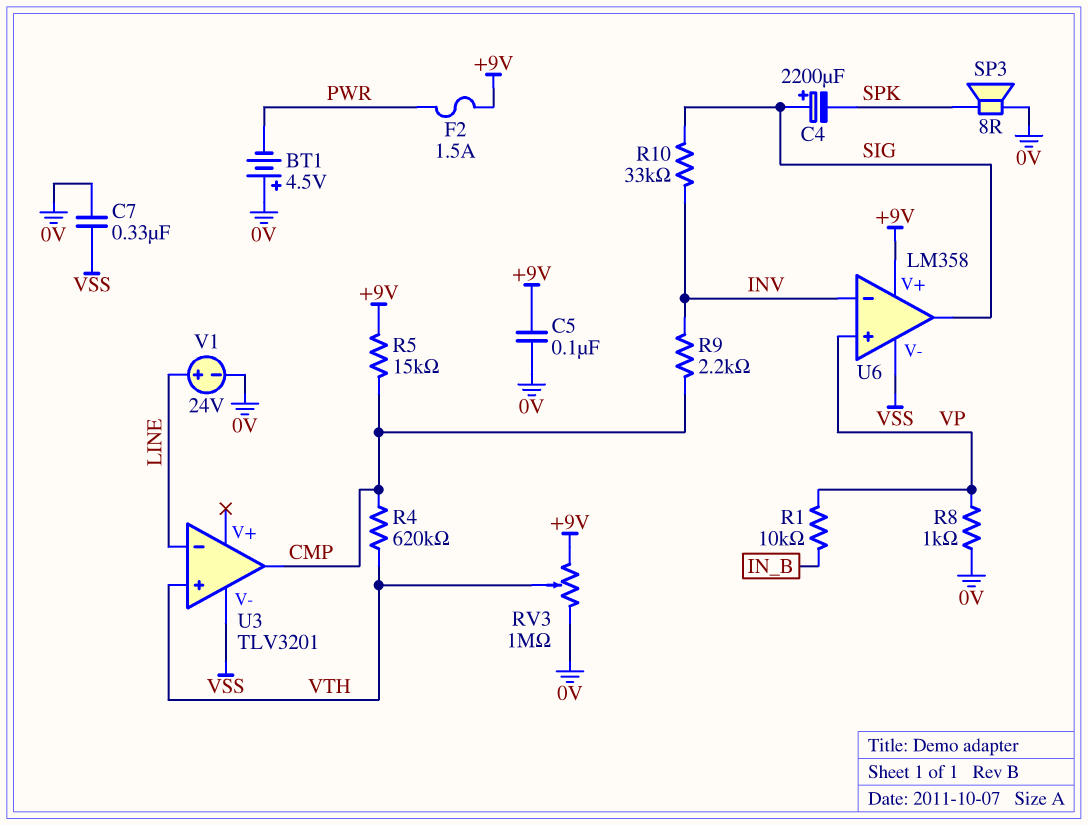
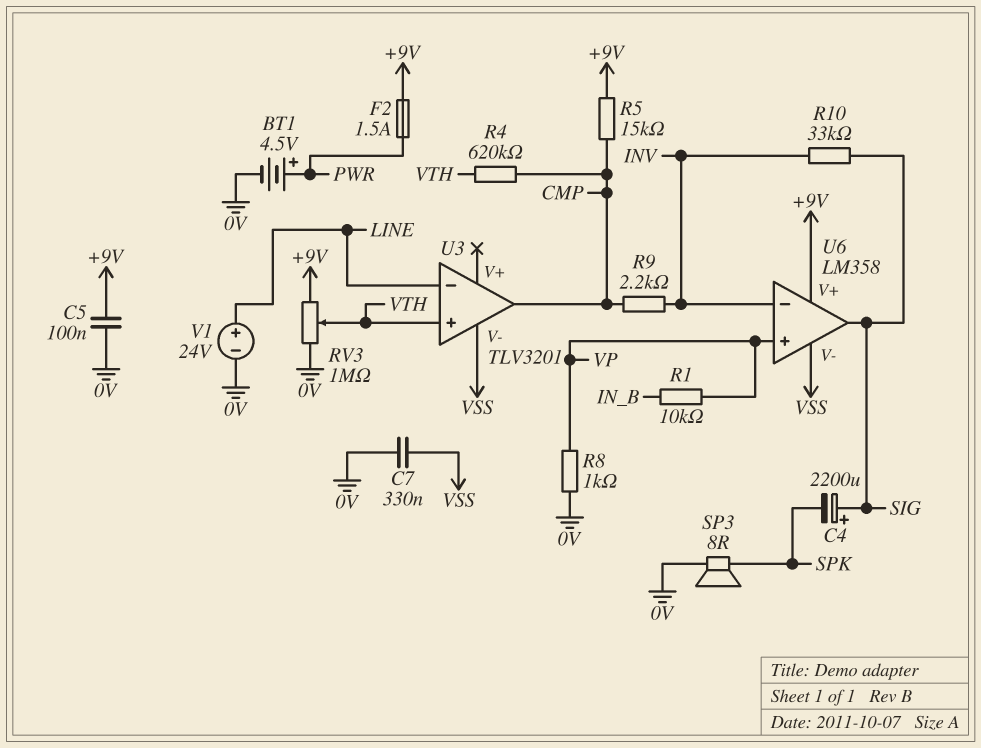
BT1: 4.5V (plus 0V, minus PWR) -> 4.5V (plus PWR, minus 0V)

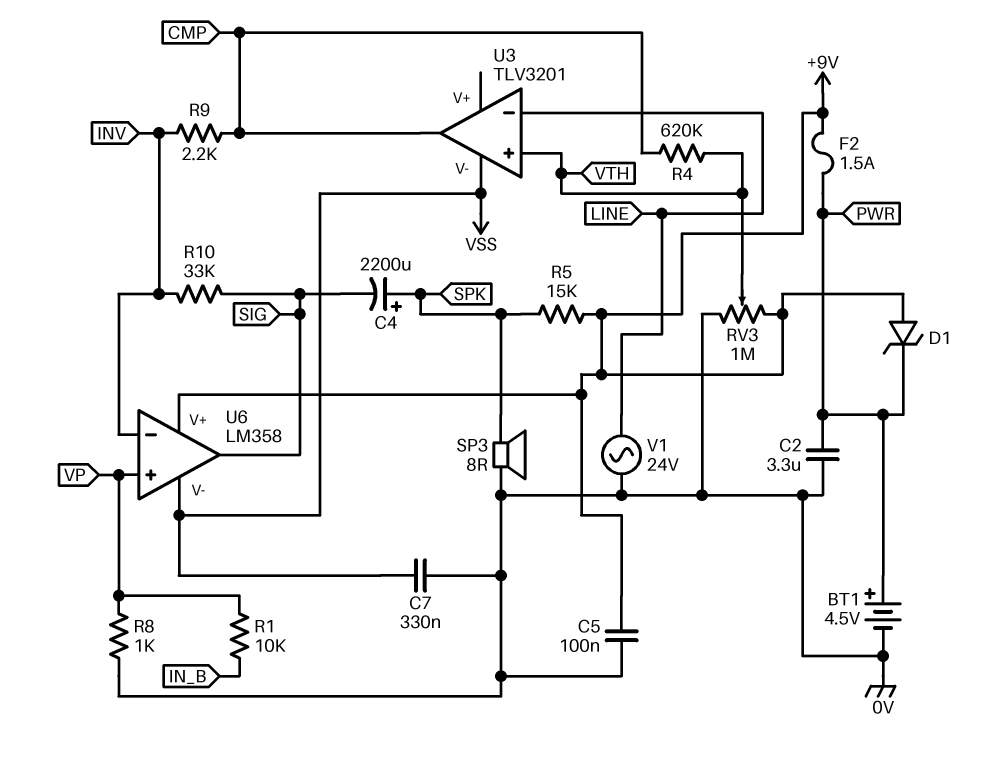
C2: none -> 3.3uF (0V, PWR)
C4: 2200uF (plus SIG, minus SPK) -> 2200uF (plus SPK, minus SIG)
D1: none -> zener (A +9V, K PWR)
R5: 15k (+9V, CMP) -> 15k (+9V, SPK)
V1: 24V (plus LINE, minus 0V) -> AC 24V (0V, LINE)

